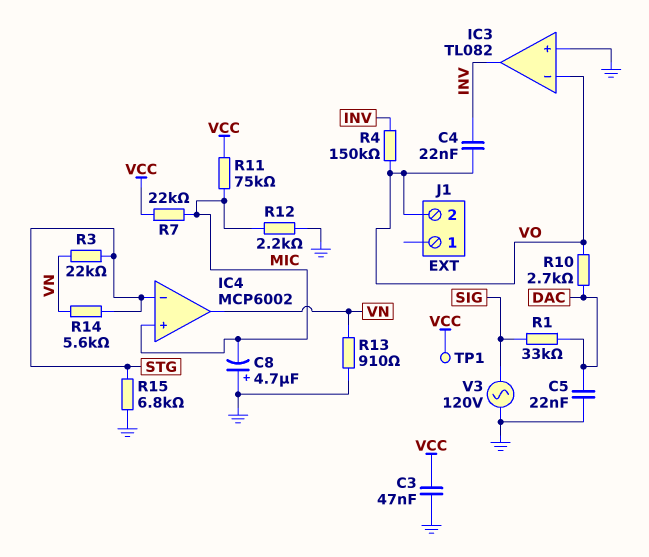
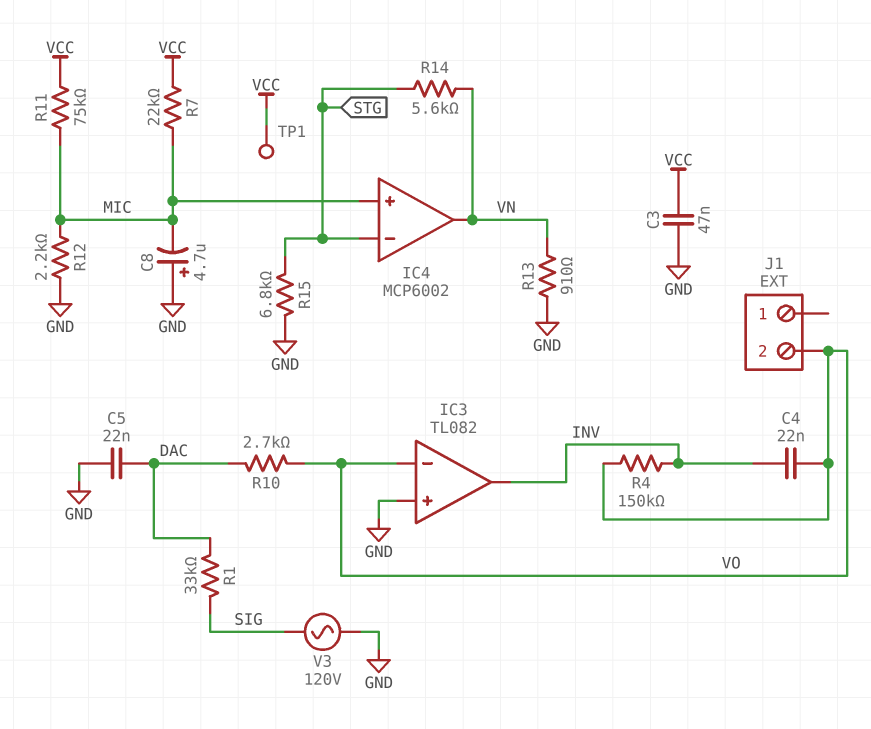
R3: 22k (STG, VN) -> none

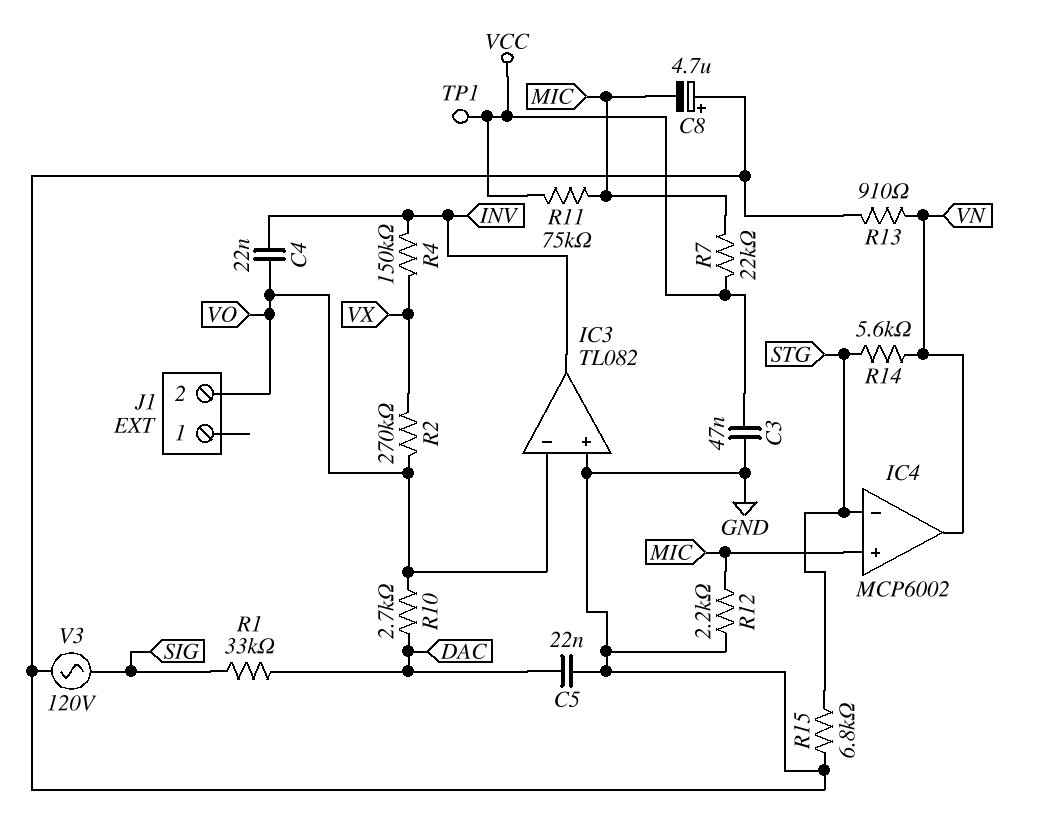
R2: none -> 270k (VO, VX)
R4: 150k (INV, VO) -> 150k (INV, VX)

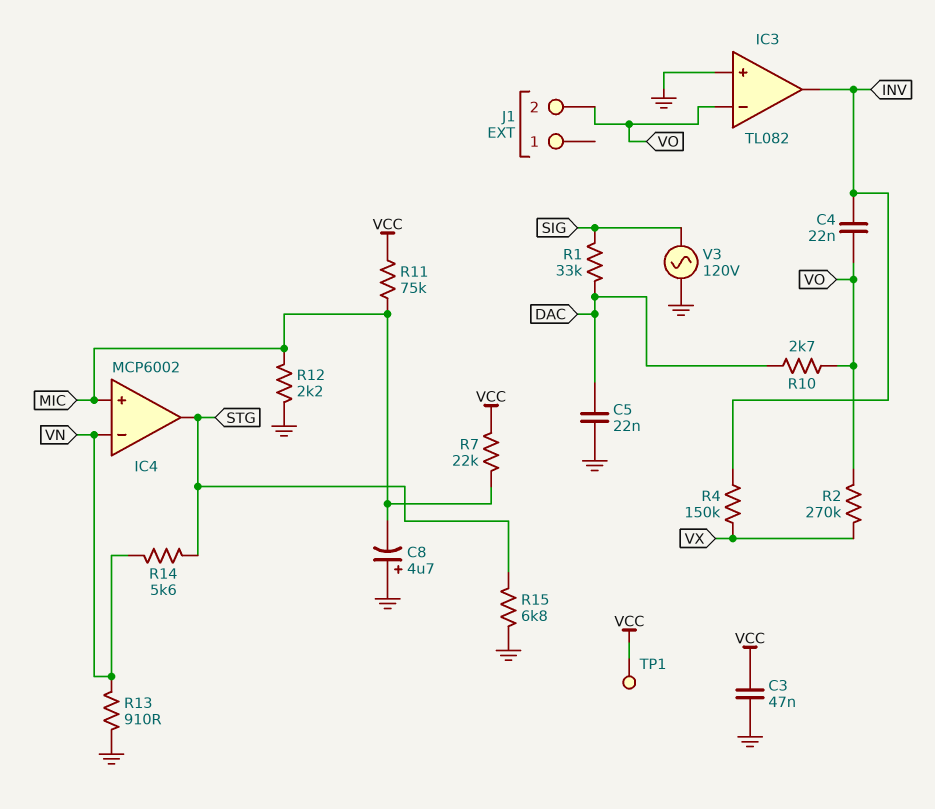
IC4 pin in-: STG -> VN
IC4 pin out: VN -> STG

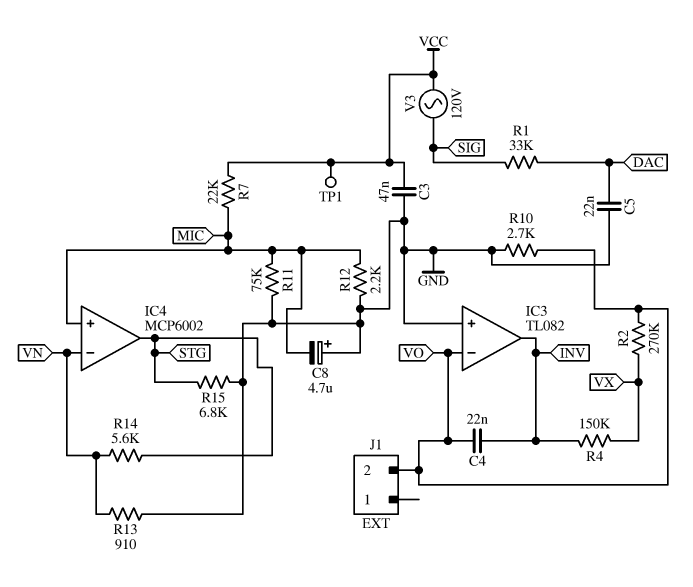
R10: 2.7k (DAC, VO) -> 2.7k (GND, VO)
R11: 75k (MIC, VCC) -> 75k (GND, MIC)
V3: AC 120V (GND, SIG) -> AC 120V (SIG, VCC)

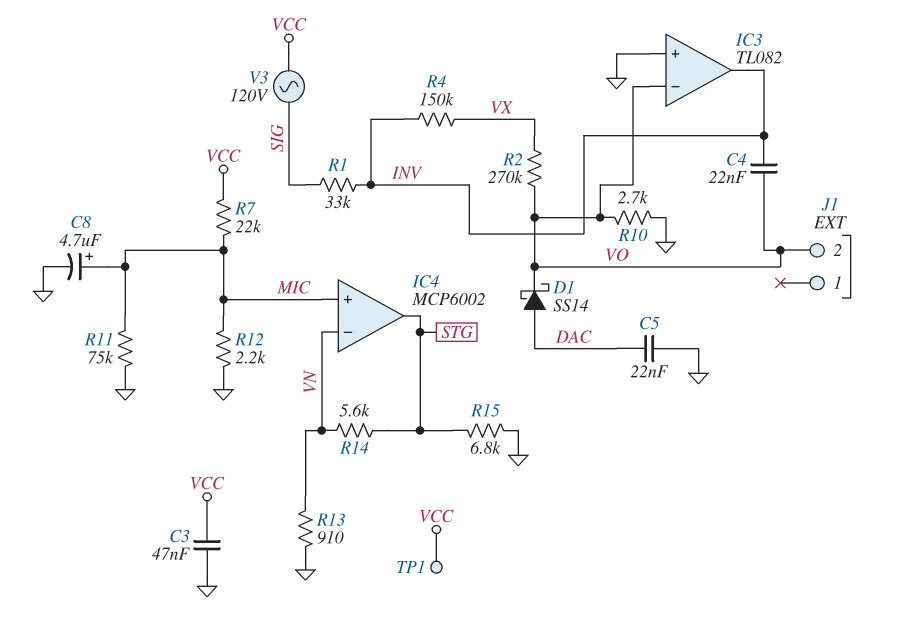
C8: 4.7uF (plus GND, minus MIC) -> 4.7uF (plus MIC, minus GND)
D1: none -> schottky SS14 (A DAC, K VO)
R1: 33k (DAC, SIG) -> 33k (INV, SIG)

